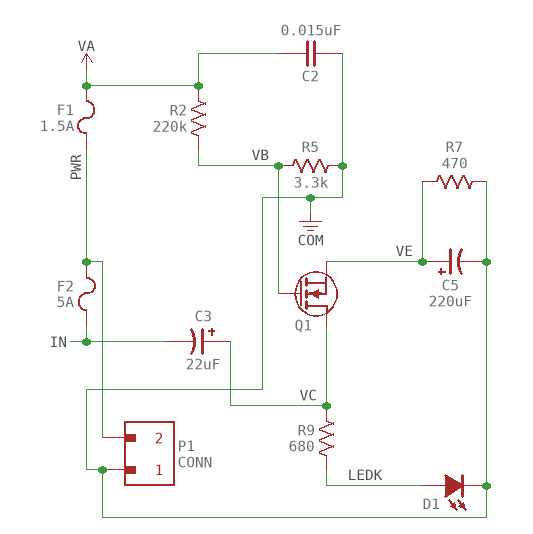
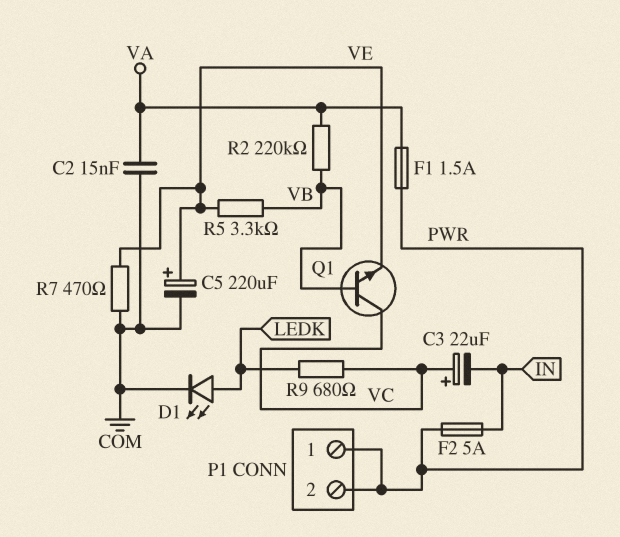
P1 pin 1: COM -> PWR
Q1: NMOS (G VB, D VC, S VE) -> NPN (B VB, C VC, E VE)
R5: 3.3k (COM, VB) -> 3.3k (VB, VE)

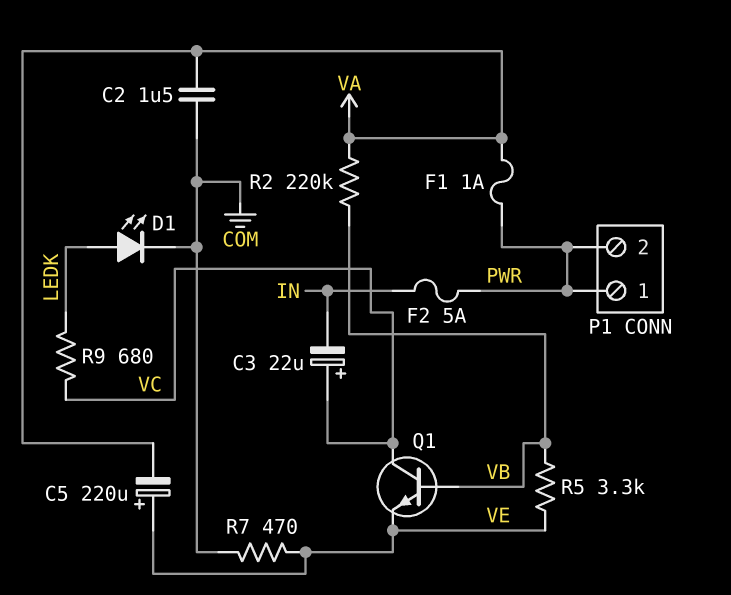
C2: 15nF (COM, VA) -> 1.5uF (COM, VA)
C5: 220uF (plus VE, minus COM) -> 220uF (plus VE, minus VA)
F1: 1.5A (PWR, VA) -> 1A (PWR, VA)

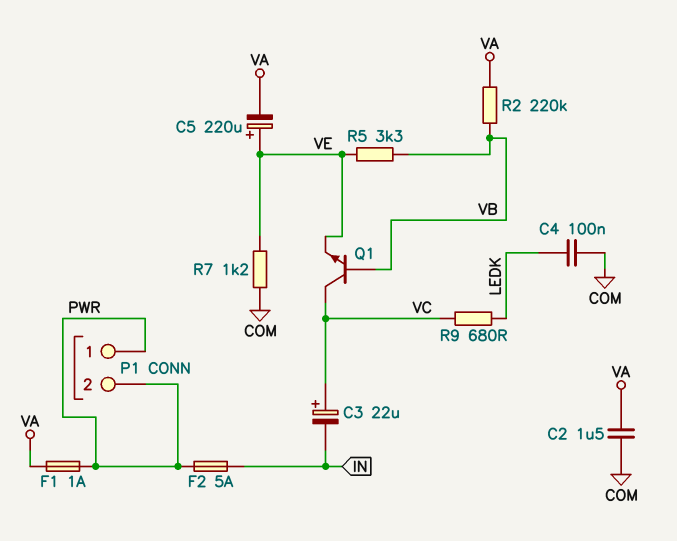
C4: none -> 100nF (COM, LEDK)
D1: LED (A LEDK, K COM) -> none
R7: 470 (COM, VE) -> 1.2k (COM, VE)

